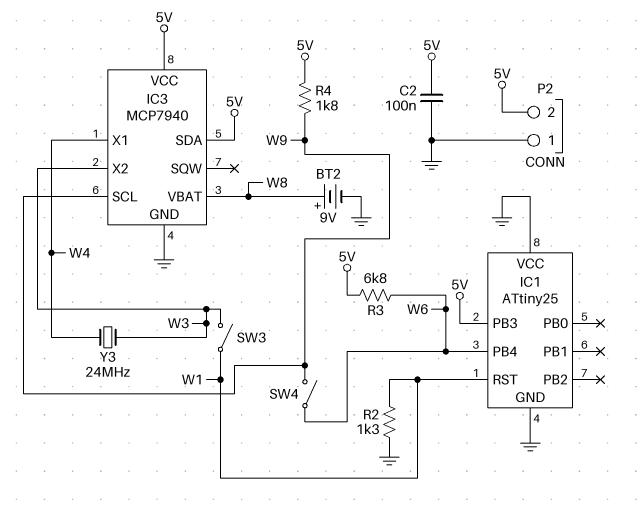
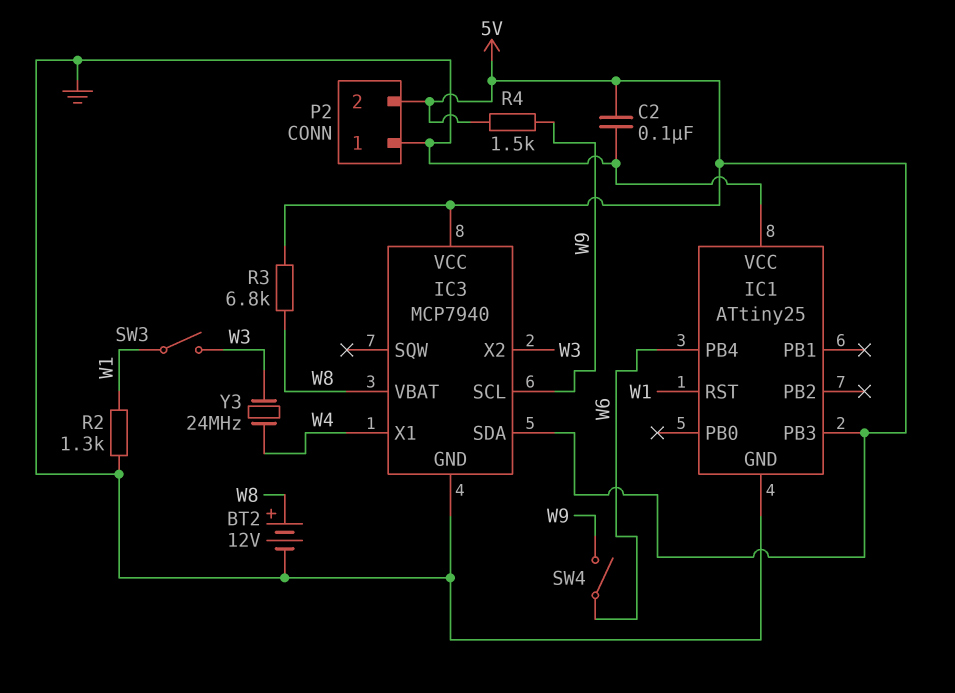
BT2: 9V (plus W8, minus GND) -> 12V (plus W8, minus GND)
R3: 6.8k (5V, W6) -> 6.8k (5V, W8)
R4: 1.8k (5V, W9) -> 1.5k (5V, W9)

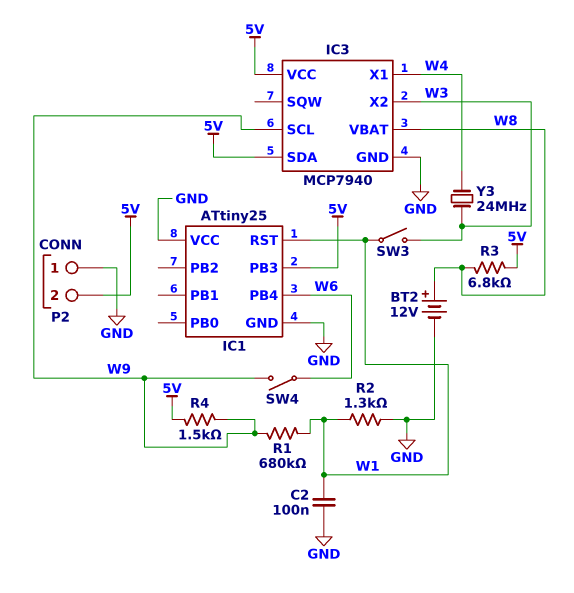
C2: 100nF (5V, GND) -> 100nF (GND, W1)
R1: none -> 680k (W1, W9)

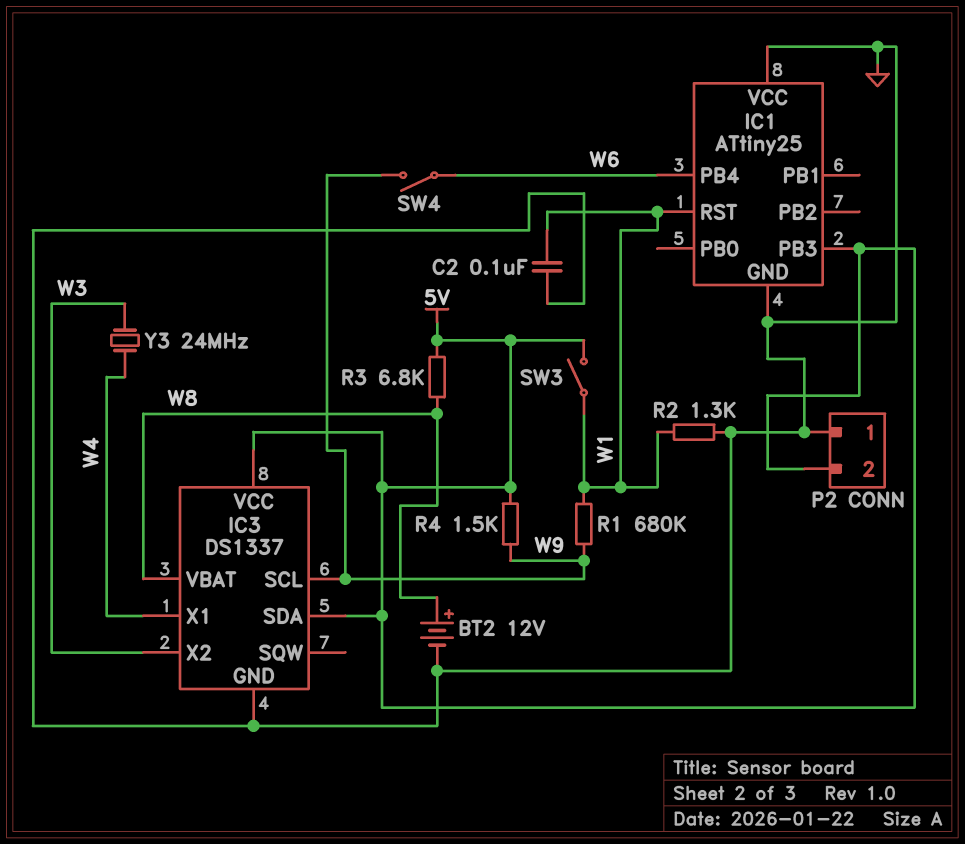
IC3: MCP7940 -> DS1337
SW3: switch (W1, W3) -> switch (5V, W1)

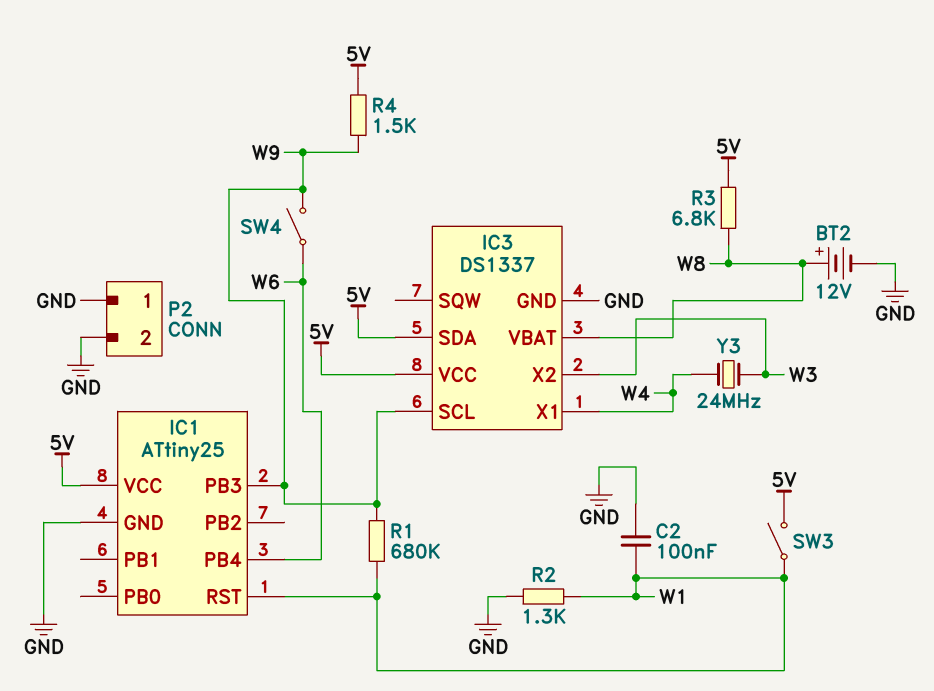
IC1 pin PB3: 5V -> W9
IC1 pin VCC: GND -> 5V
P2 pin 2: 5V -> GND

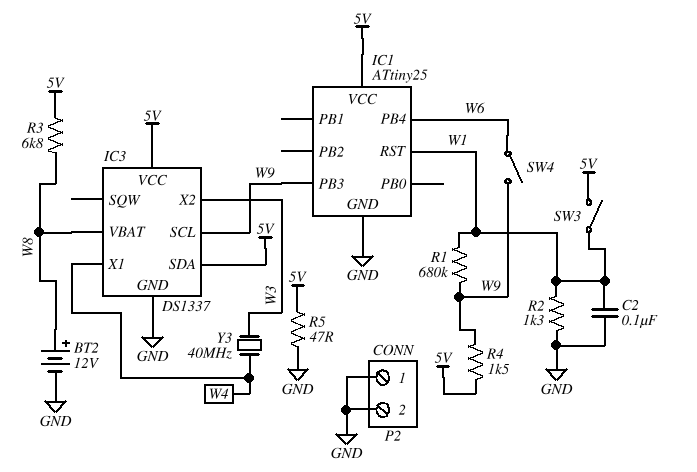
R5: none -> 47 (5V, GND)
Y3: 24MHz (W3, W4) -> 40MHz (W3, W4)

